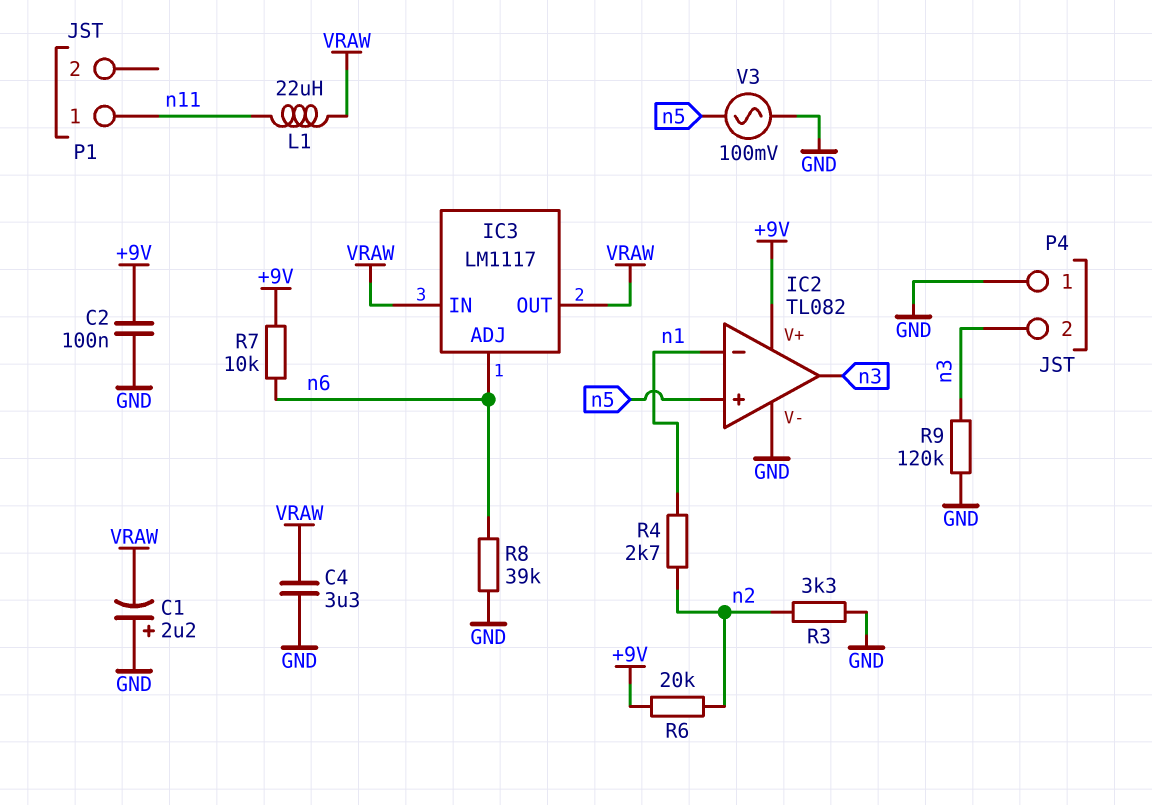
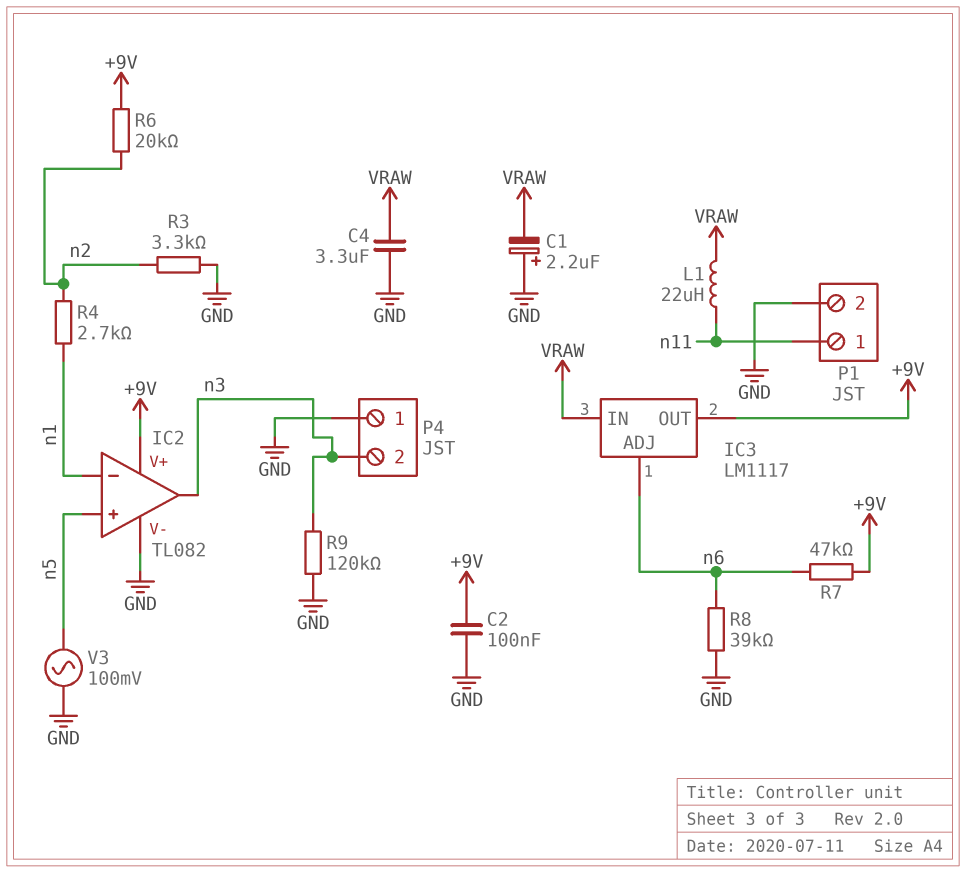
IC3 pin OUT: VRAW -> +9V
P1 pin 2: none -> GND
R7: 10k (+9V, n6) -> 47k (+9V, n6)

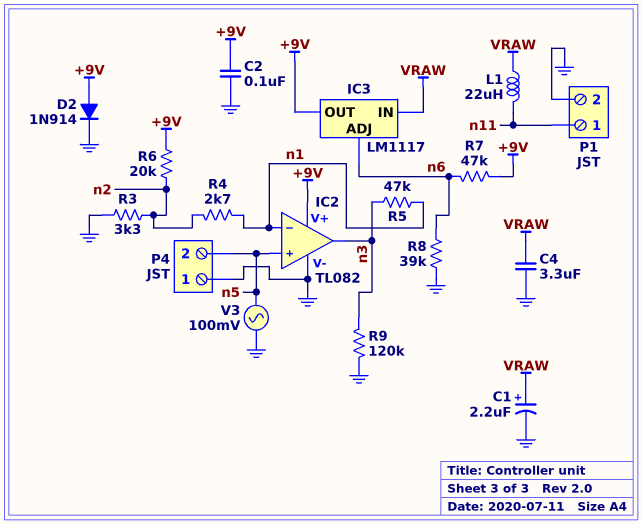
C1: 2.2uF (plus GND, minus VRAW) -> 2.2uF (plus VRAW, minus GND)
D2: none -> diode 1N914 (A +9V, K GND)
P4 pin 2: n3 -> n5
R5: none -> 47k (n1, n3)

